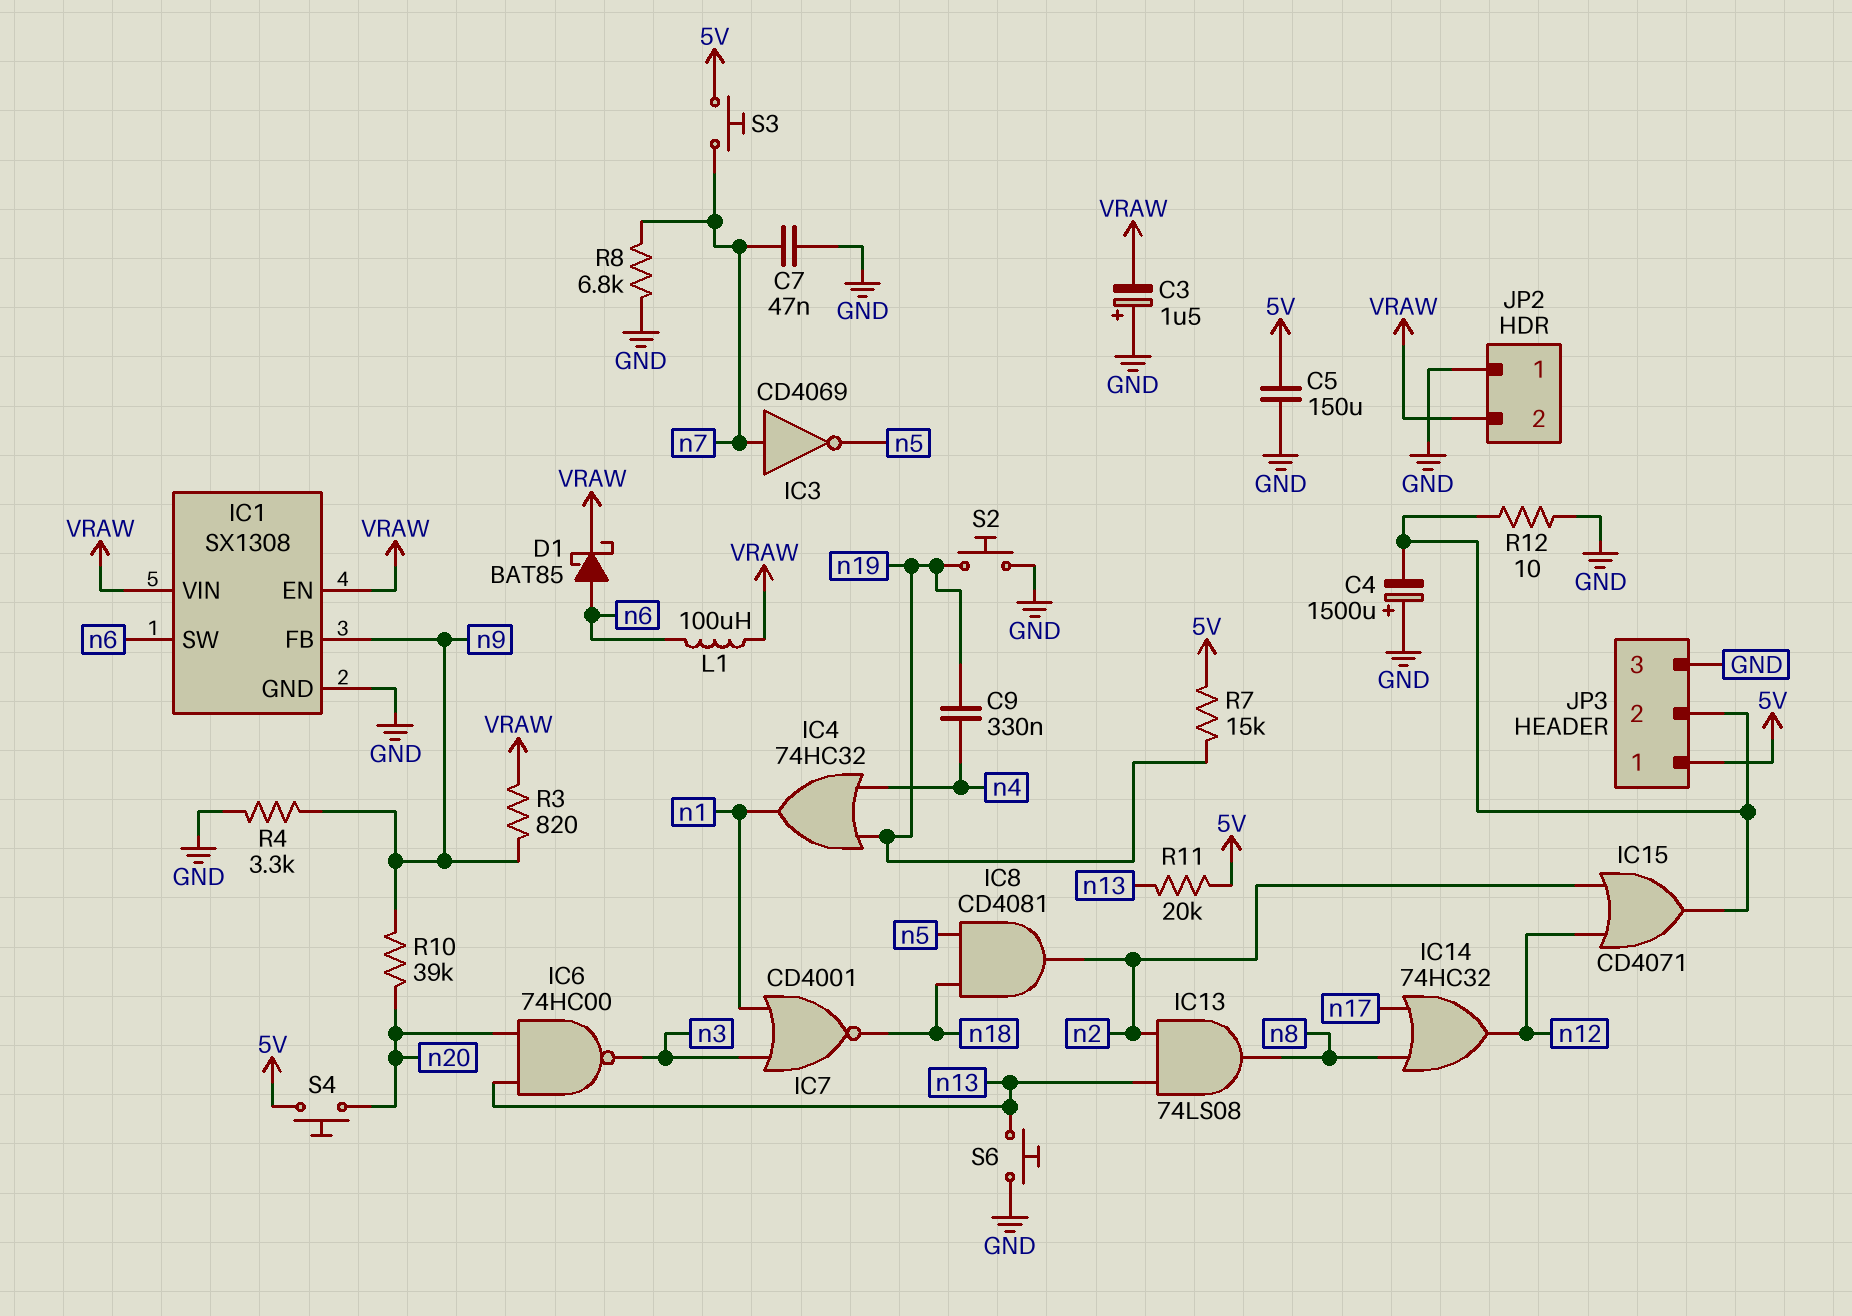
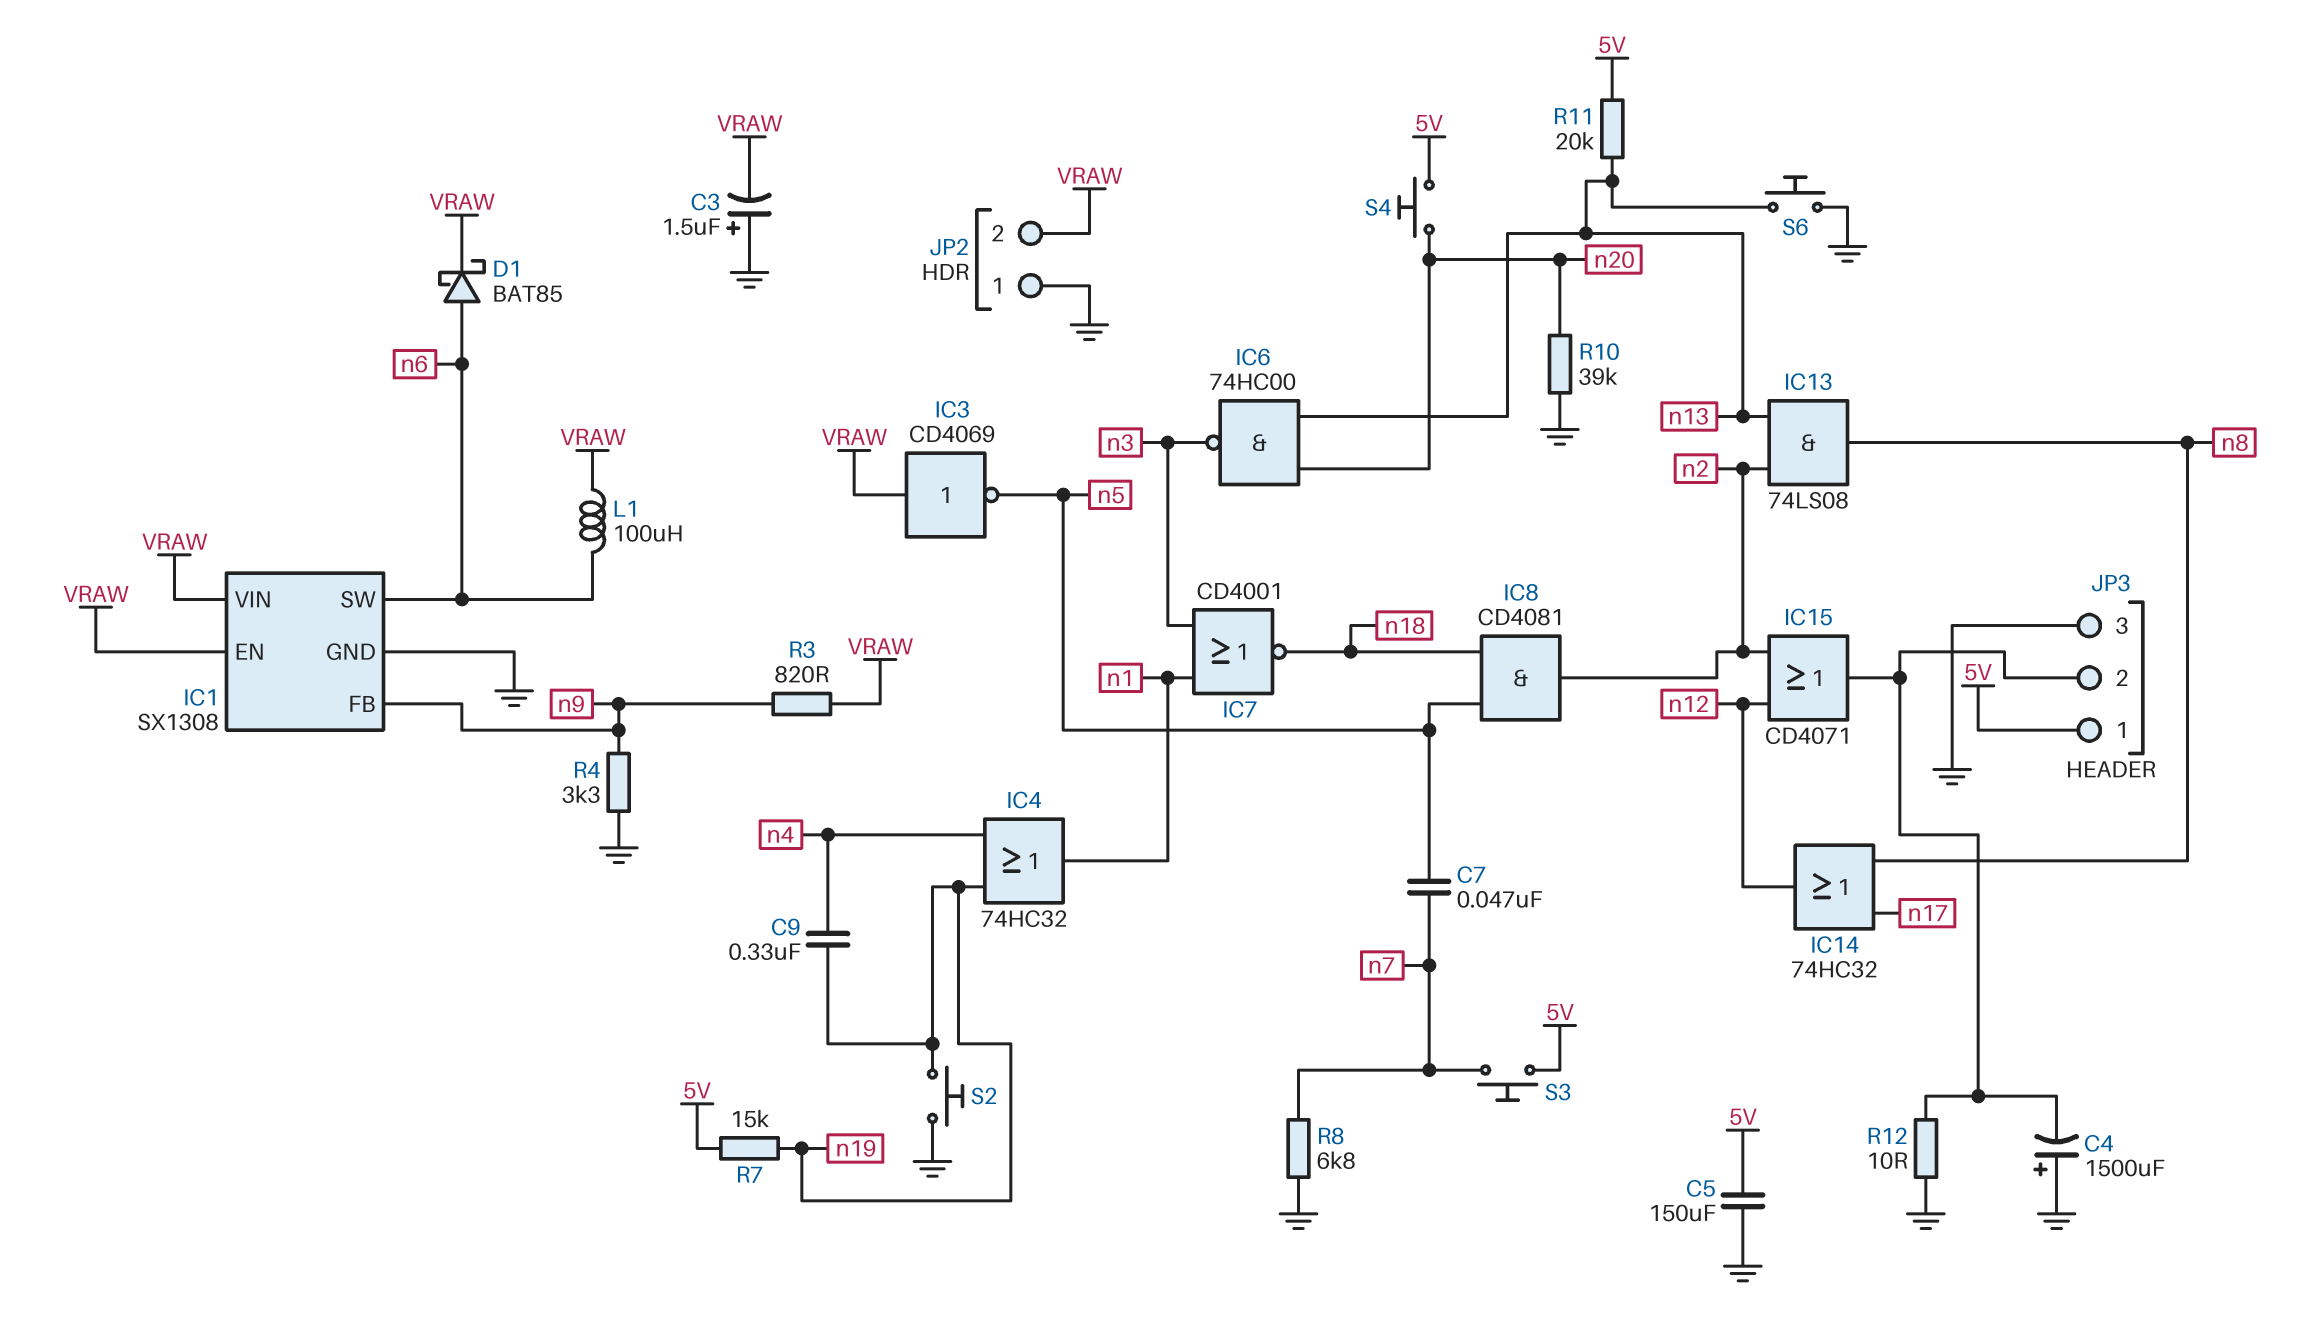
C7: 47nF (GND, n7) -> 47nF (n5, n7)
IC3: NOT CD4069 (in n7, out n5) -> NOT CD4069 (in VRAW, out n5)
R10: 39k (n9, n20) -> 39k (GND, n20)

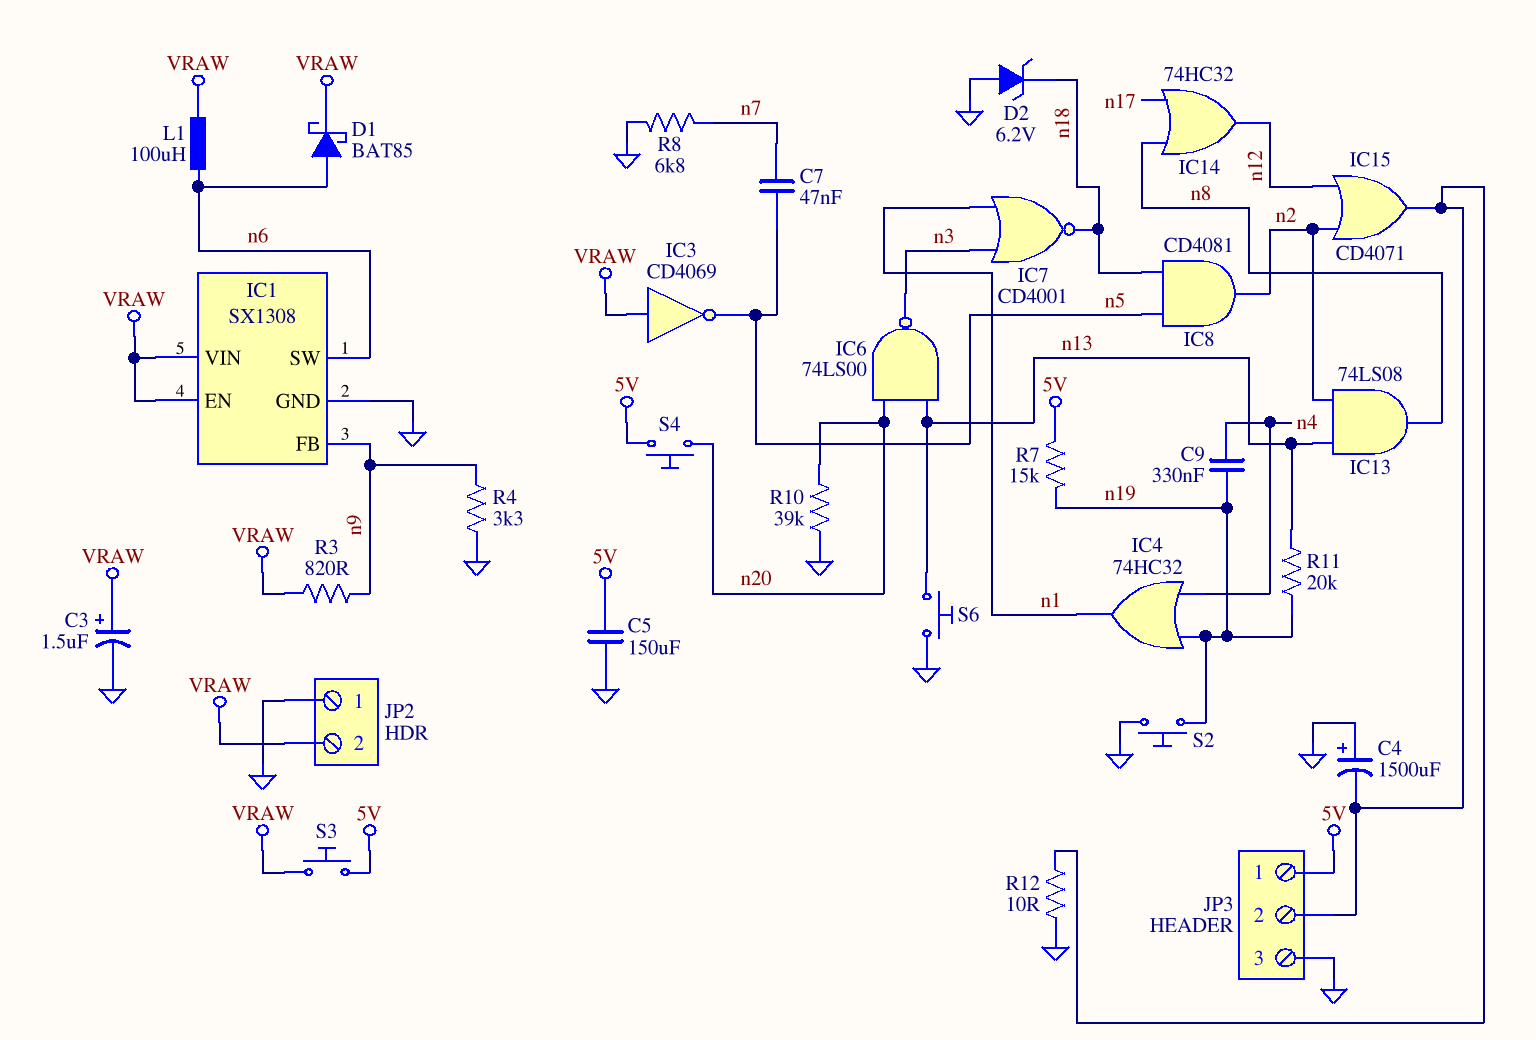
C3: 1.5uF (plus GND, minus VRAW) -> 1.5uF (plus VRAW, minus GND)
D2: none -> zener 6.2V (A GND, K n18)
IC6: NAND 74HC00 (in n13, in n20, out n3) -> NAND 74LS00 (in n13, in n20, out n3)
R11: 20k (5V, n13) -> 20k (n13, n19)
S3: button (5V, n7) -> button (5V, VRAW)

